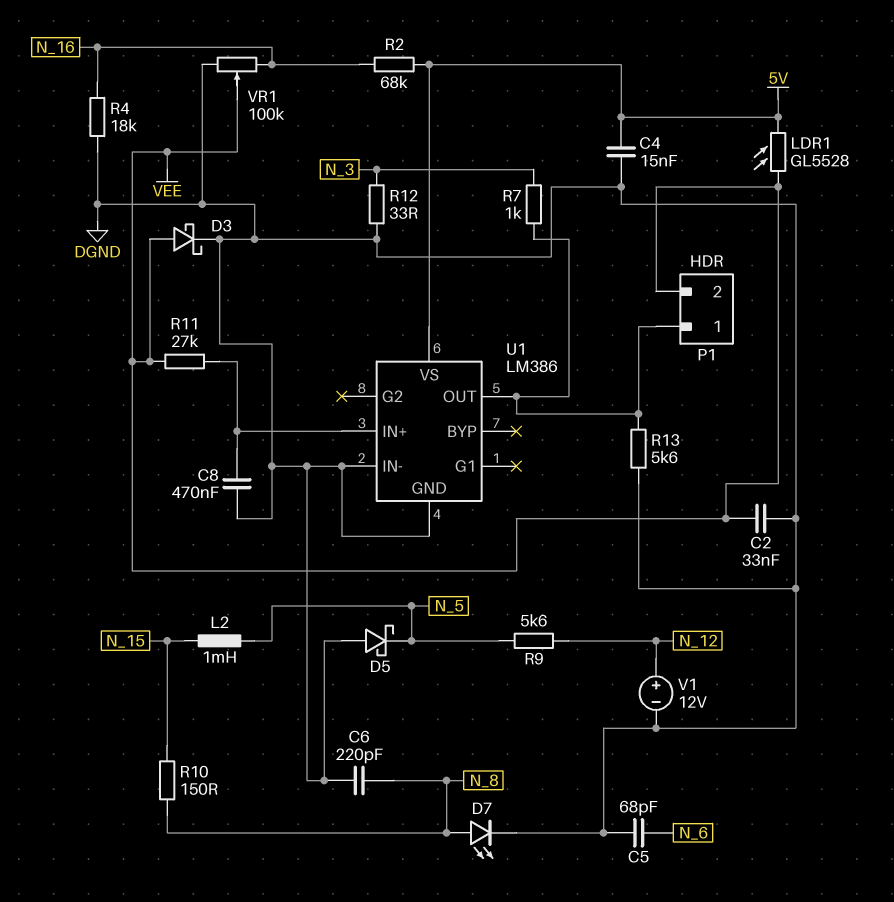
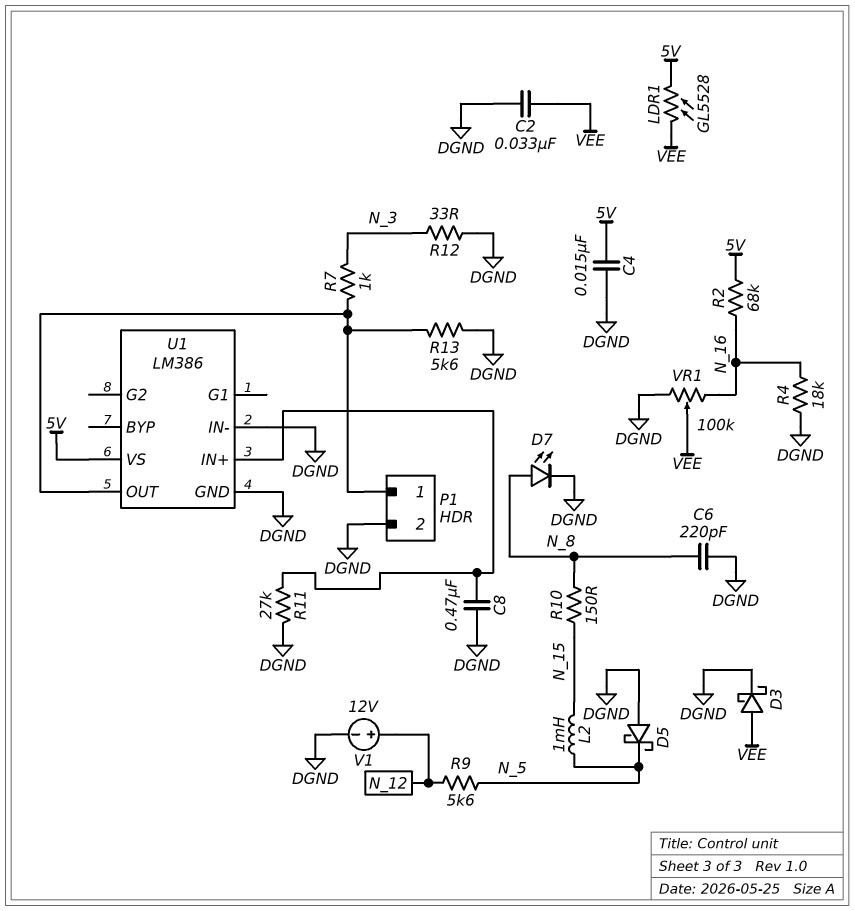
C5: 68pF (DGND, N_6) -> none
P1 pin 2: VEE -> DGND
R11: 27k (U1/IN+, VEE) -> 27k (DGND, U1/IN+)

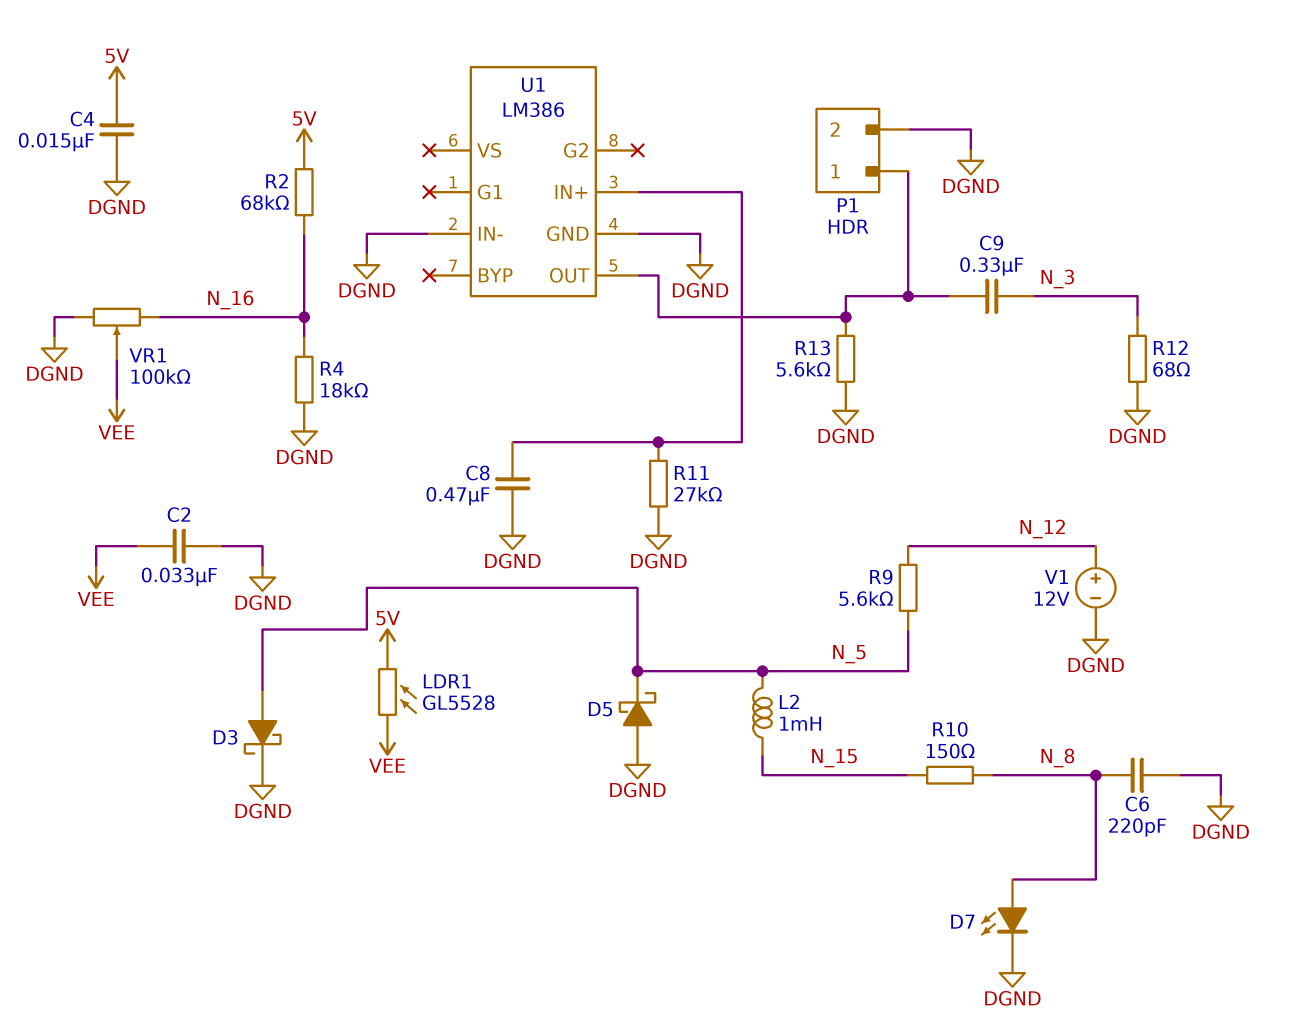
C9: none -> 330nF (N_3, P1/1)
D3: schottky (A VEE, K DGND) -> schottky (A N_5, K DGND)
R7: 1k (N_3, P1/1) -> none
R12: 33 (DGND, N_3) -> 68 (DGND, N_3)
U1 pin VS: 5V -> none

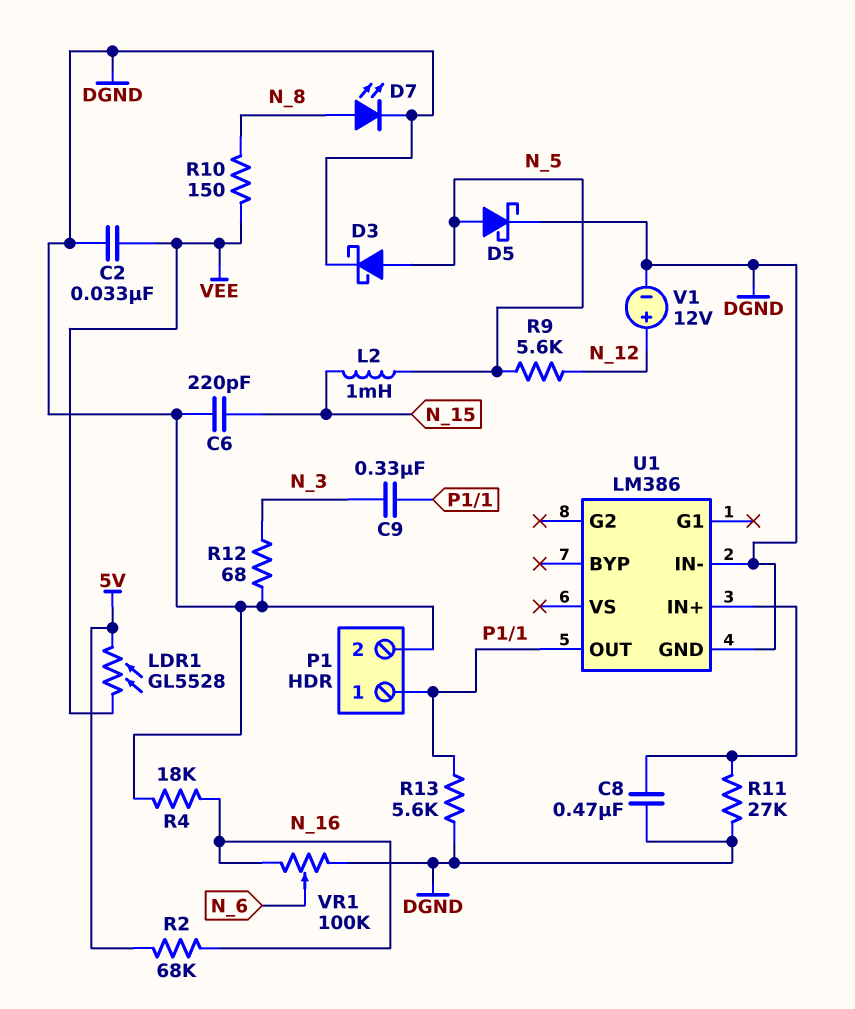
C4: 15nF (5V, DGND) -> none
C6: 220pF (DGND, N_8) -> 220pF (DGND, N_15)
D5: schottky (A DGND, K N_5) -> schottky (A N_5, K DGND)
R10: 150 (N_8, N_15) -> 150 (N_8, VEE)
VR1: 100k (DGND, N_16, wiper VEE) -> 100k (DGND, N_16, wiper N_6)

